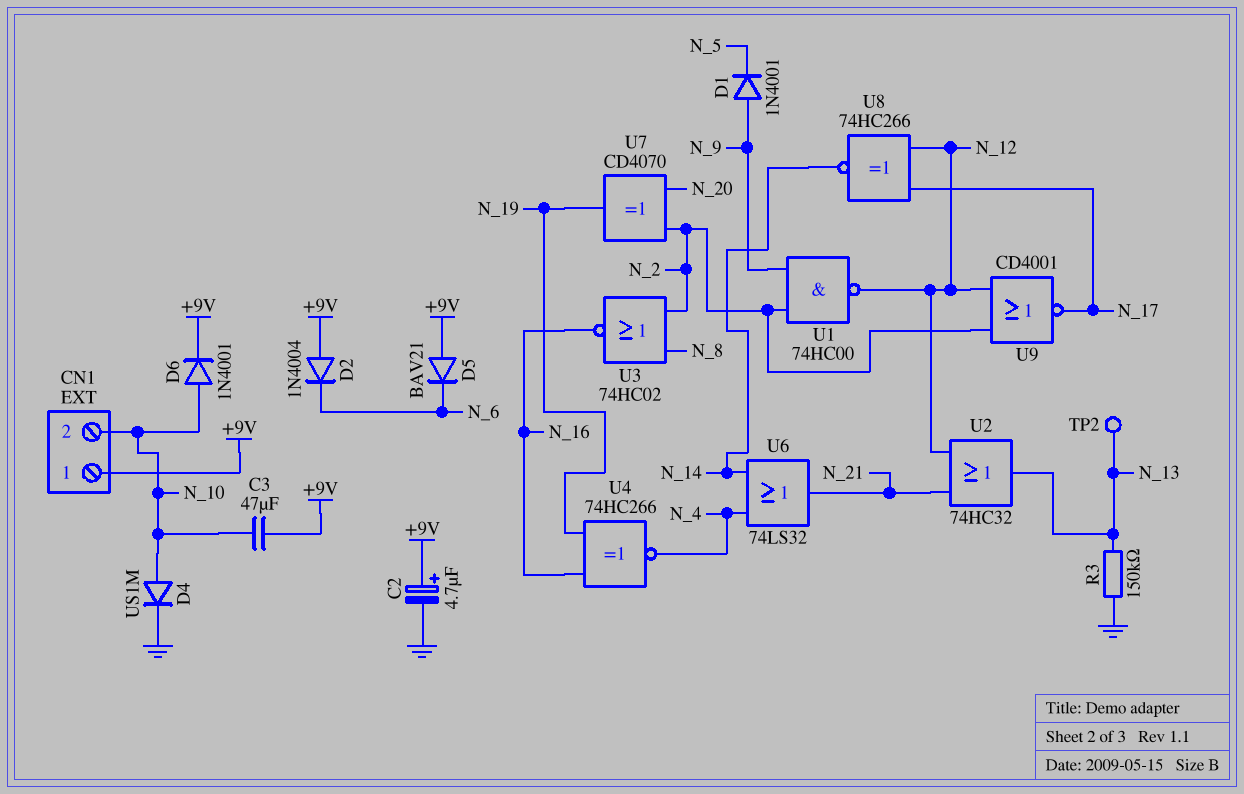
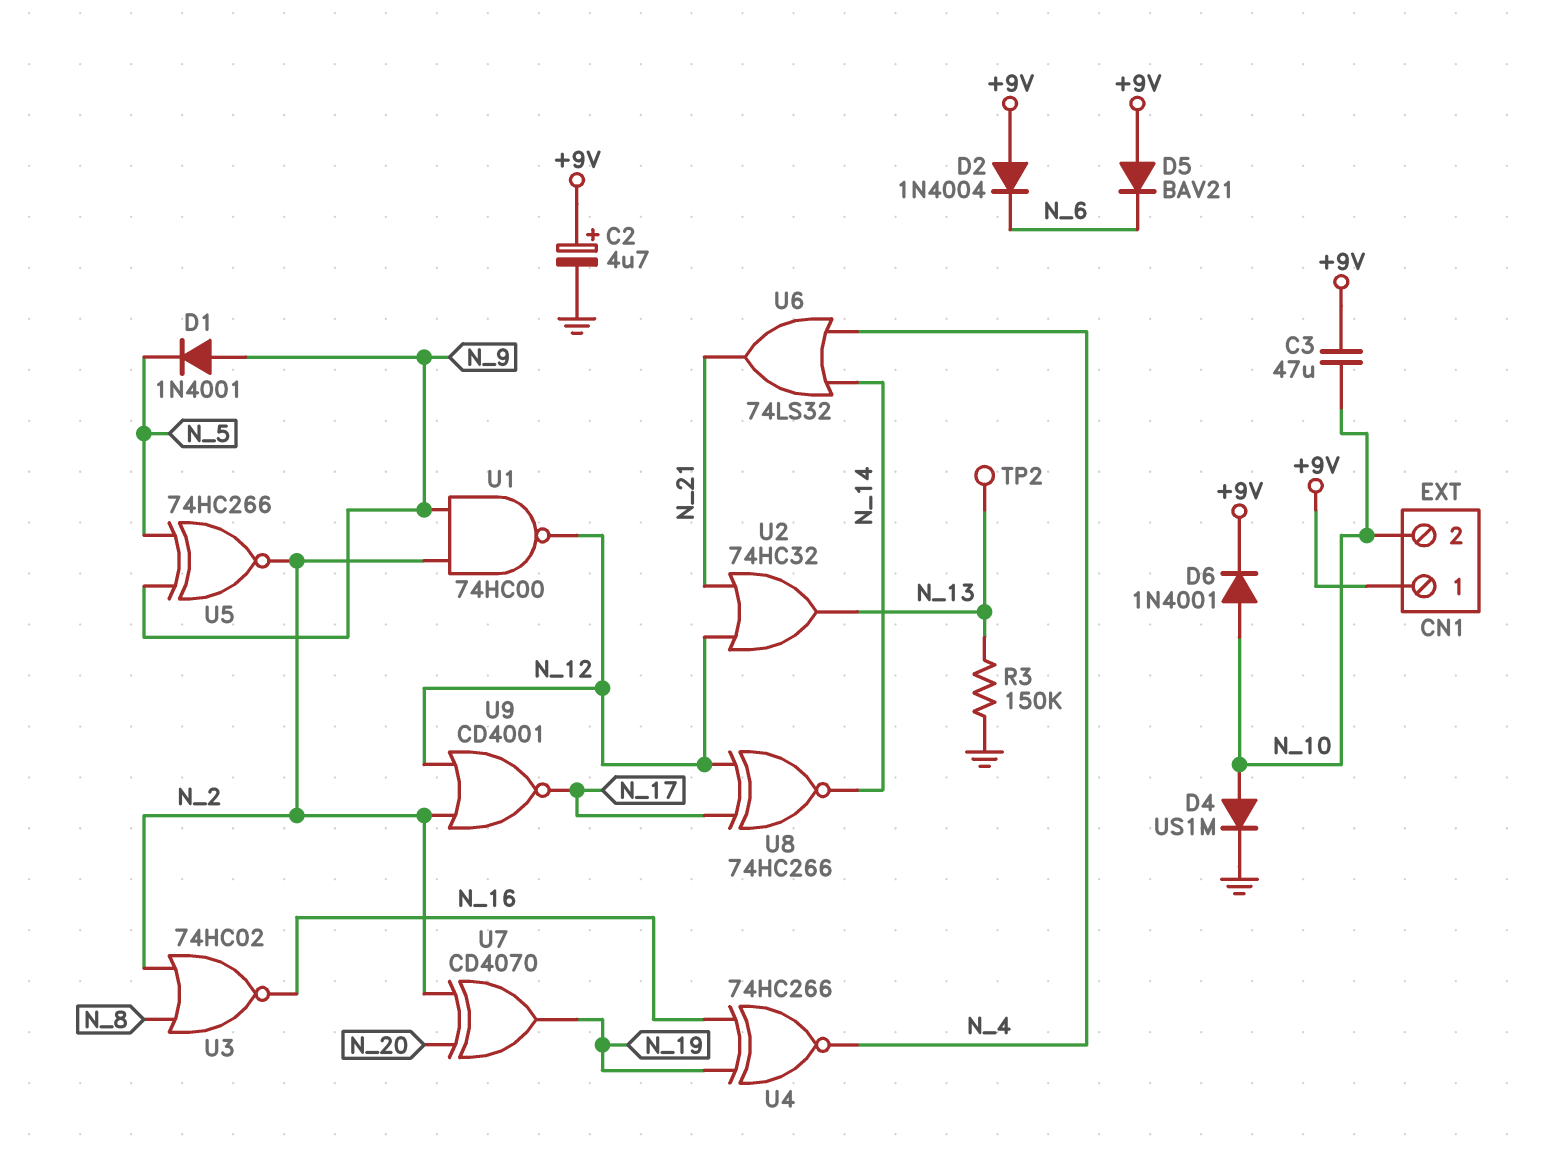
U5: none -> XNOR 74HC266 (in N_5, in N_9, out N_2)

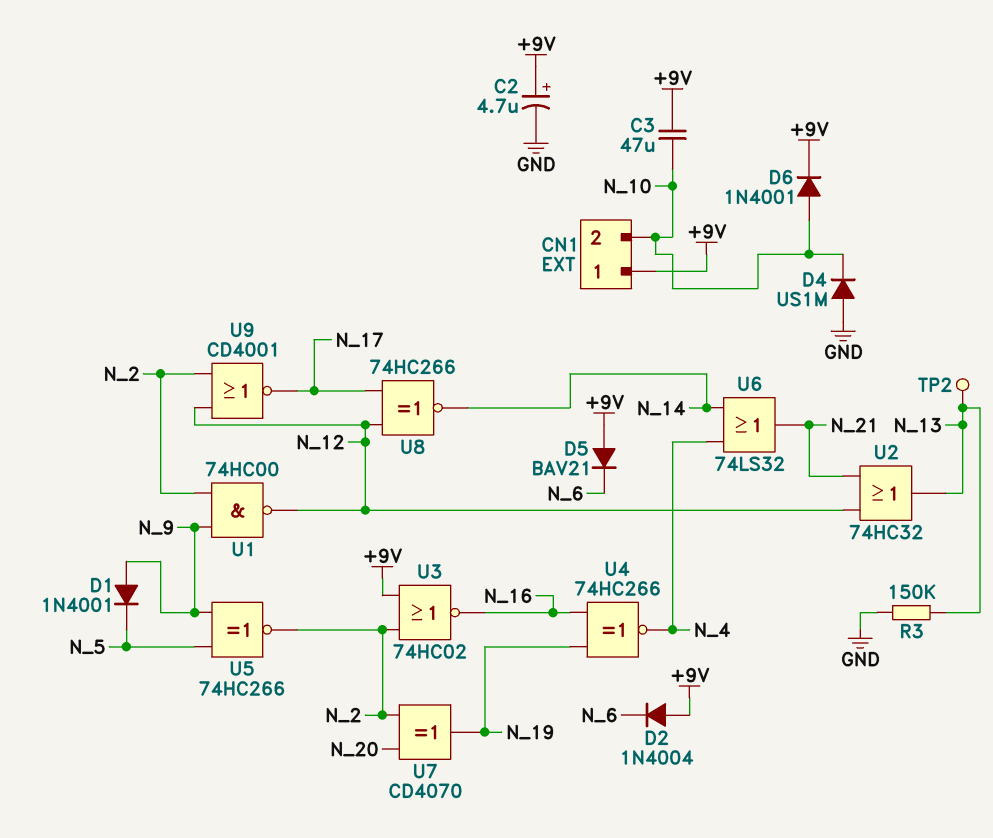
D4: diode US1M (A N_10, K GND) -> diode US1M (A GND, K N_10)
U3: NOR 74HC02 (in N_2, in N_8, out N_16) -> NOR 74HC02 (in +9V, in N_2, out N_16)

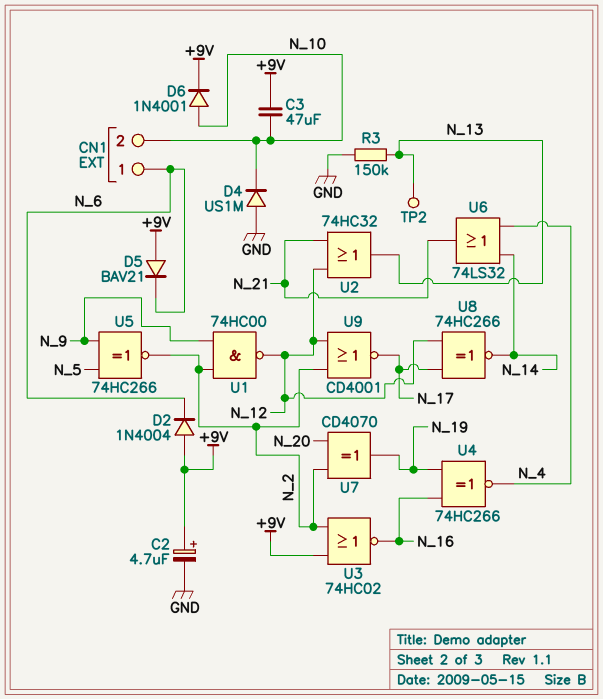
CN1 pin 1: +9V -> N_6
D1: diode 1N4001 (A N_9, K N_5) -> none

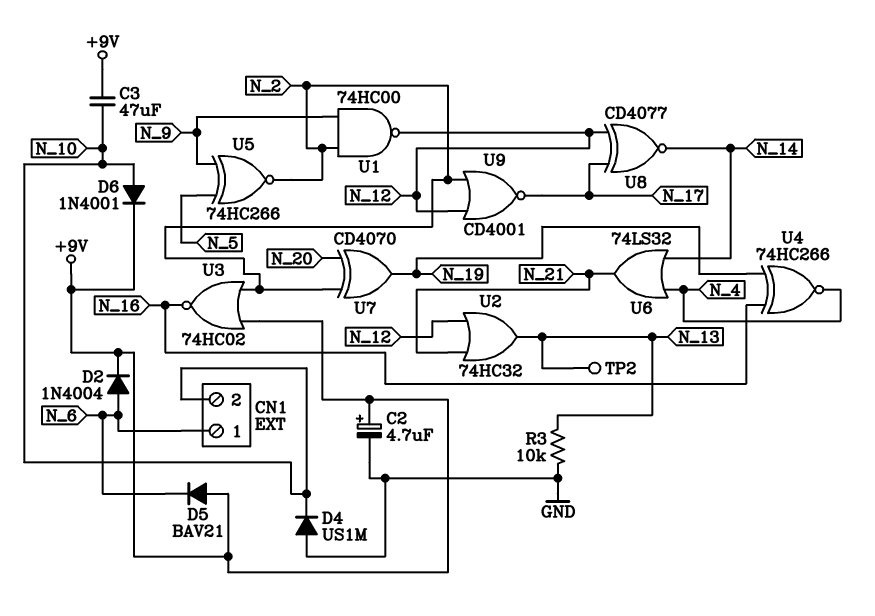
D2: diode 1N4004 (A +9V, K N_6) -> diode 1N4004 (A N_6, K +9V)
R3: 150k (GND, N_13) -> 10k (GND, N_13)
U8: XNOR 74HC266 (in N_12, in N_17, out N_14) -> XNOR CD4077 (in N_12, in N_17, out N_14)

